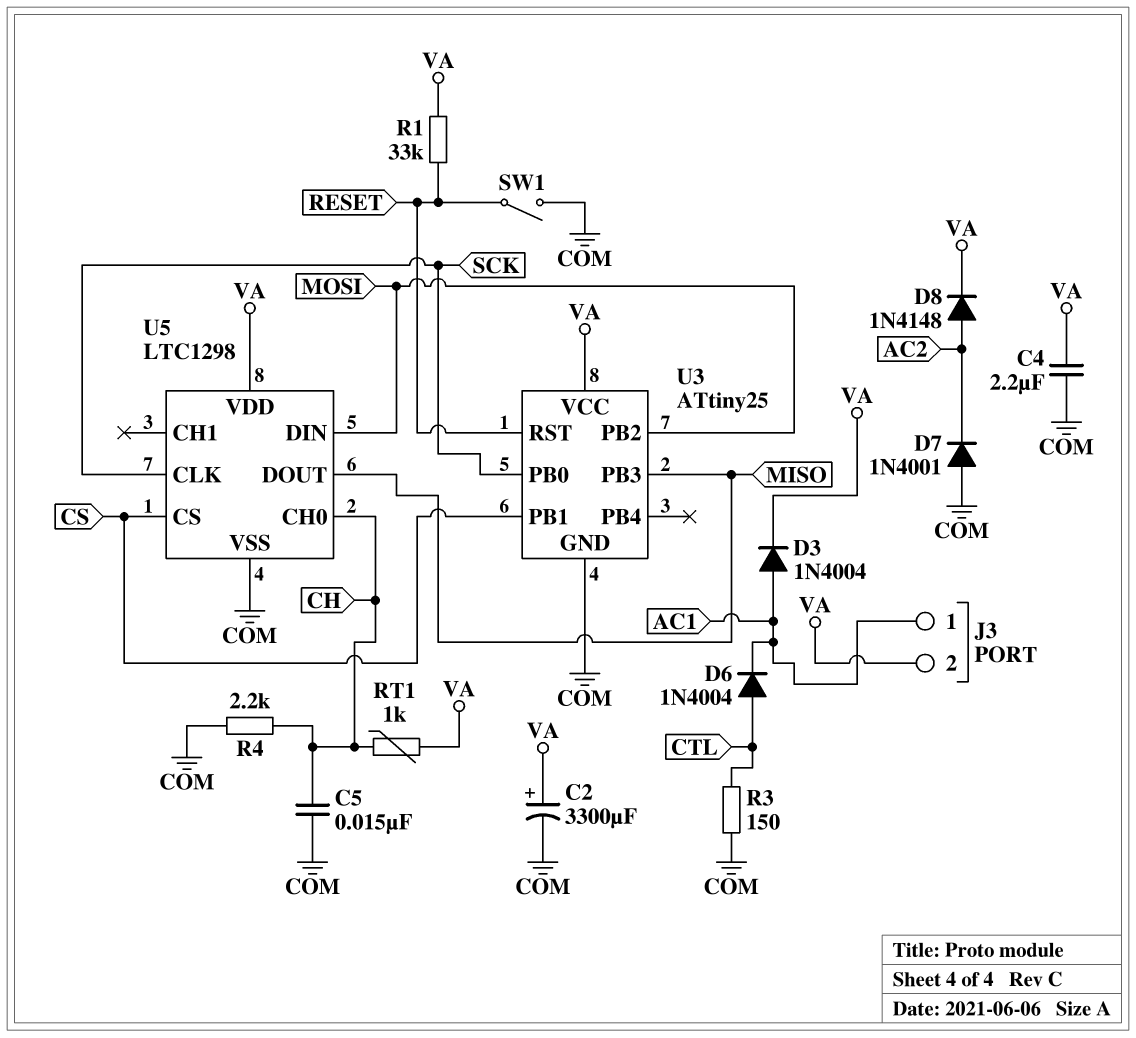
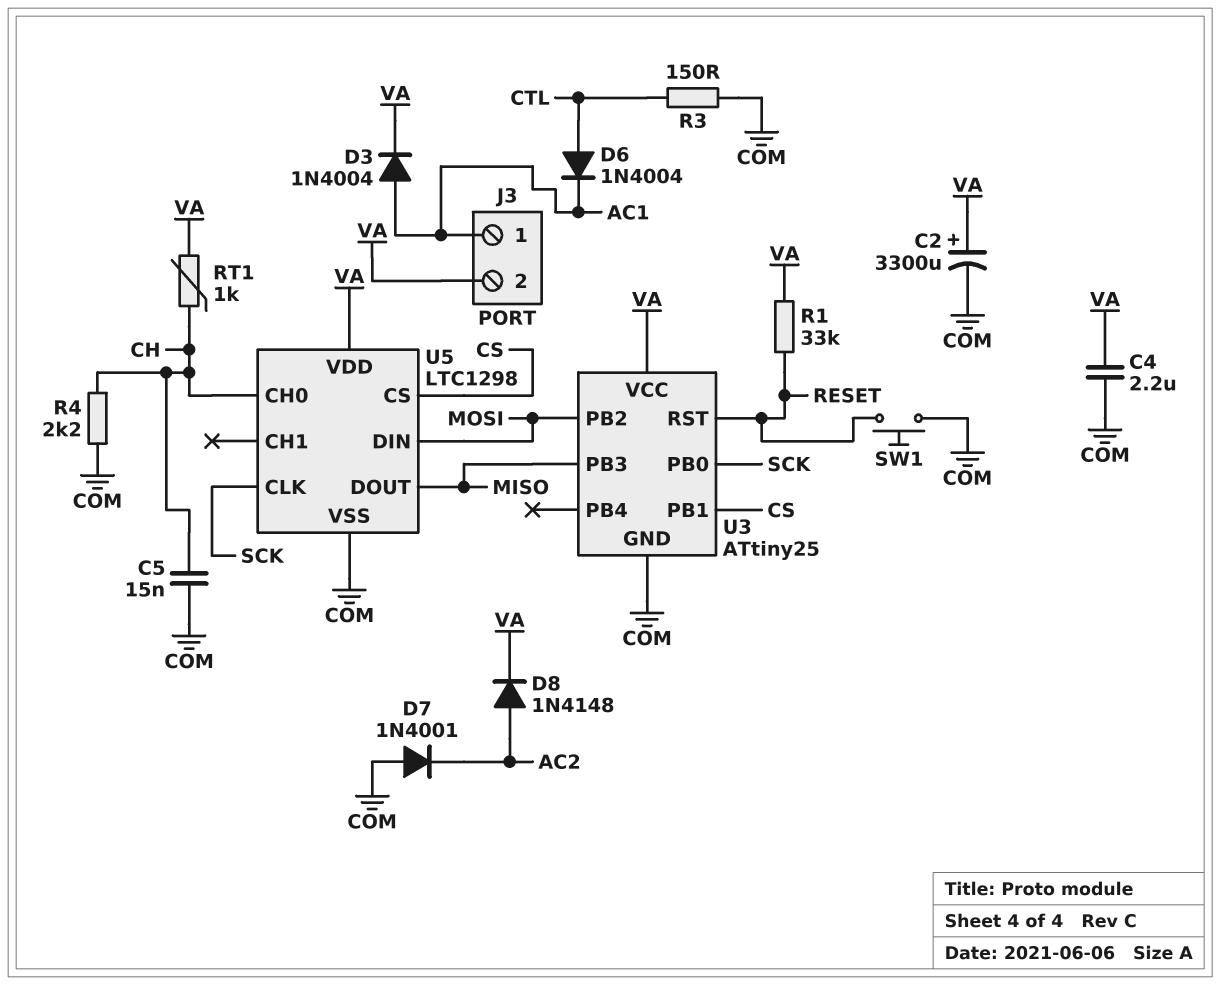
SW1: switch (COM, RESET) -> button (COM, RESET)

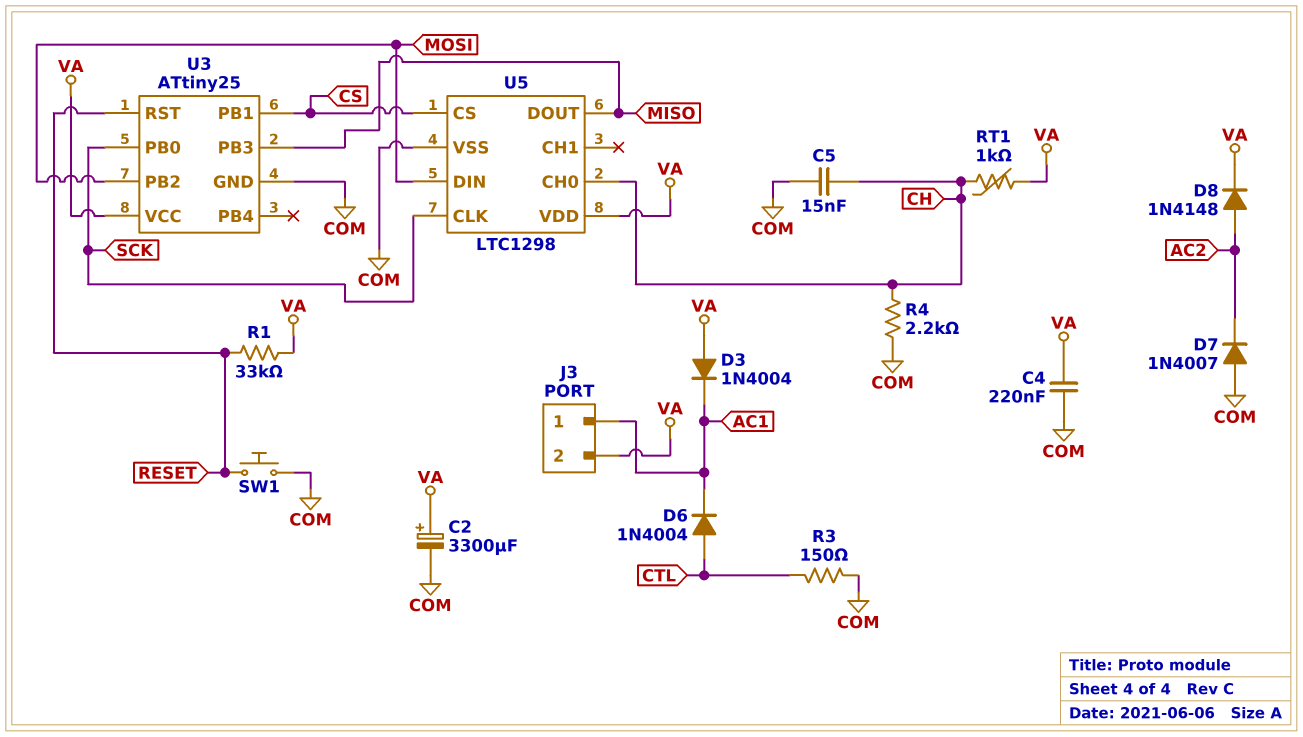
C4: 2.2uF (COM, VA) -> 220nF (COM, VA)
D3: diode 1N4004 (A AC1, K VA) -> diode 1N4004 (A VA, K AC1)
D7: diode 1N4001 (A COM, K AC2) -> diode 1N4007 (A COM, K AC2)

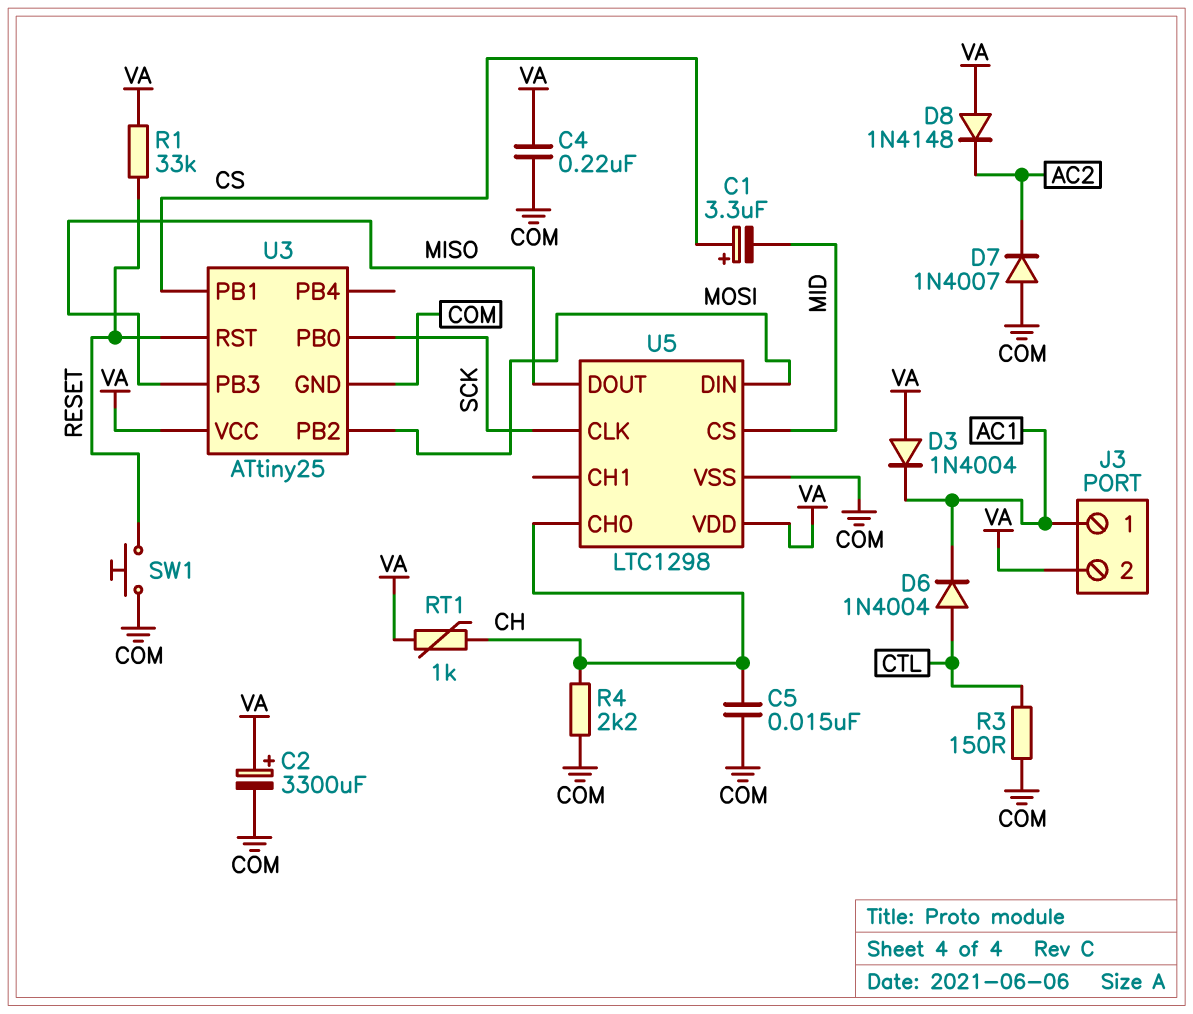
C1: none -> 3.3uF (plus CS, minus MID)
D8: diode 1N4148 (A AC2, K VA) -> diode 1N4148 (A VA, K AC2)
U5 pin CS: CS -> MID

